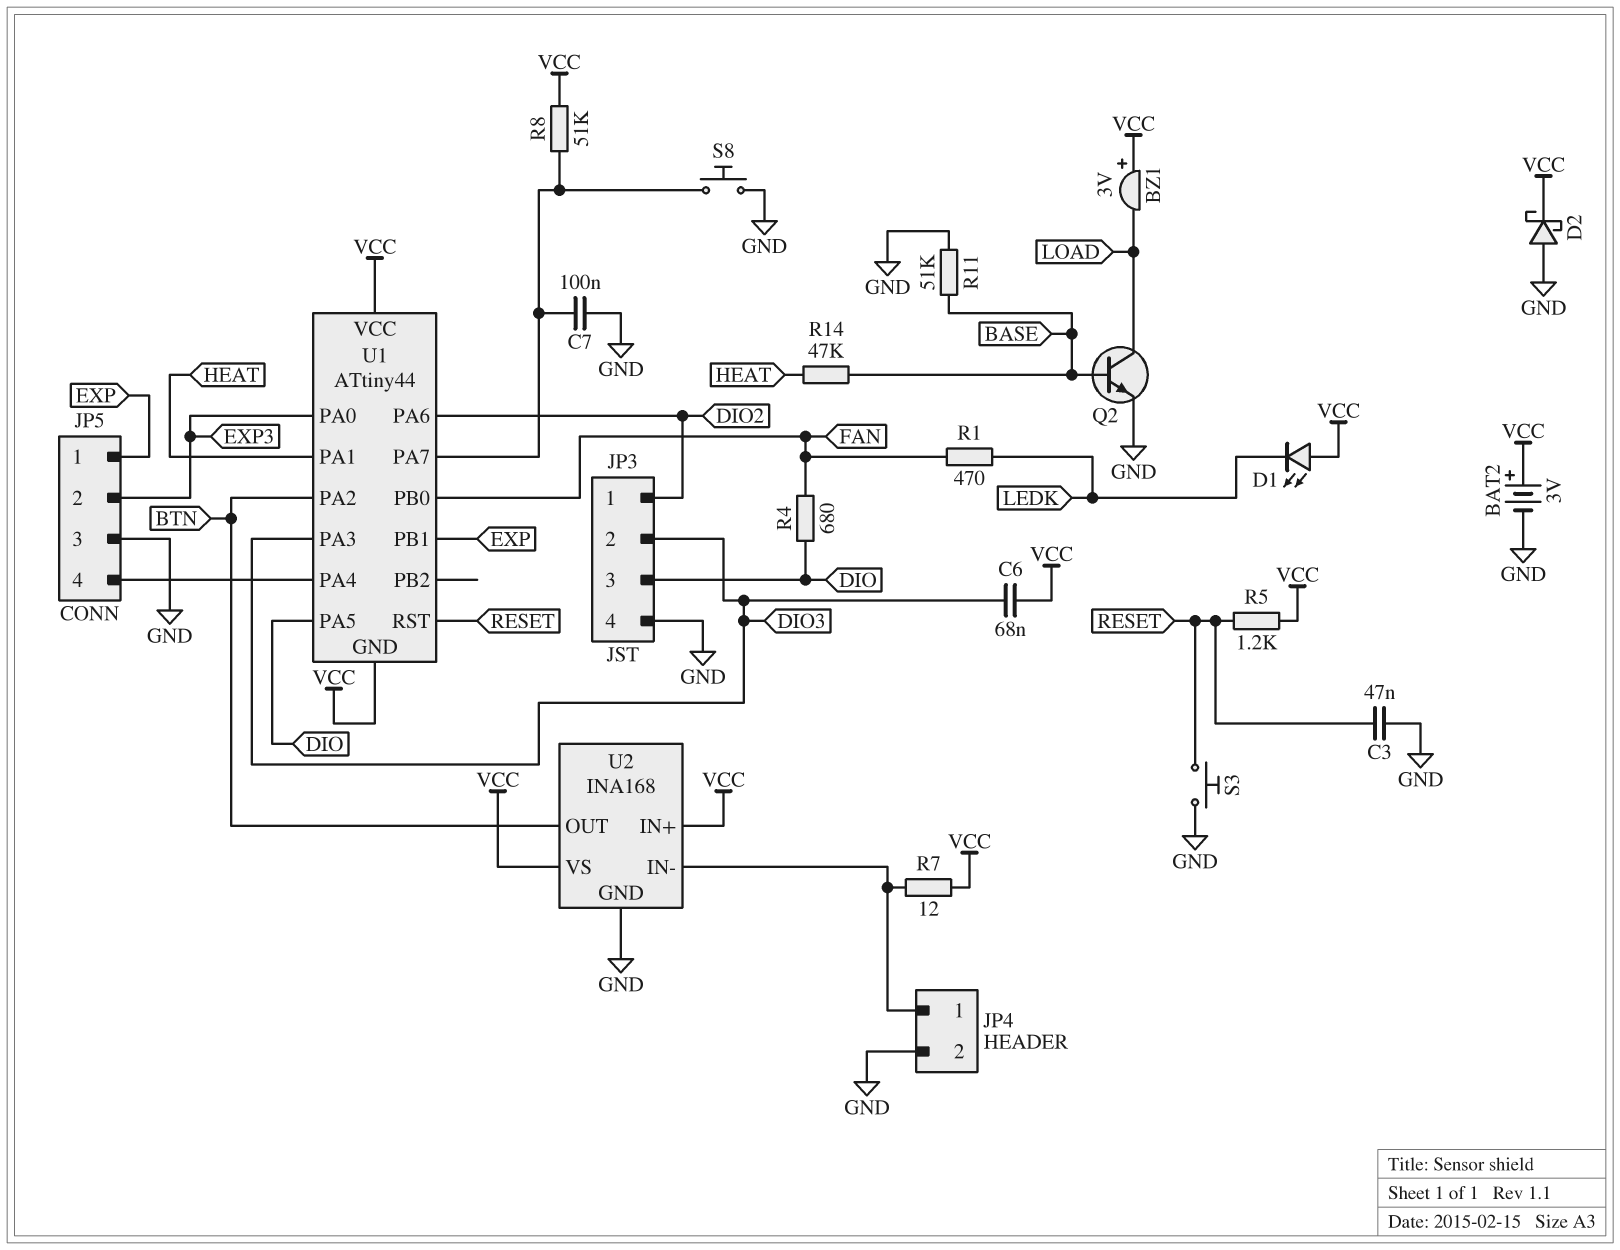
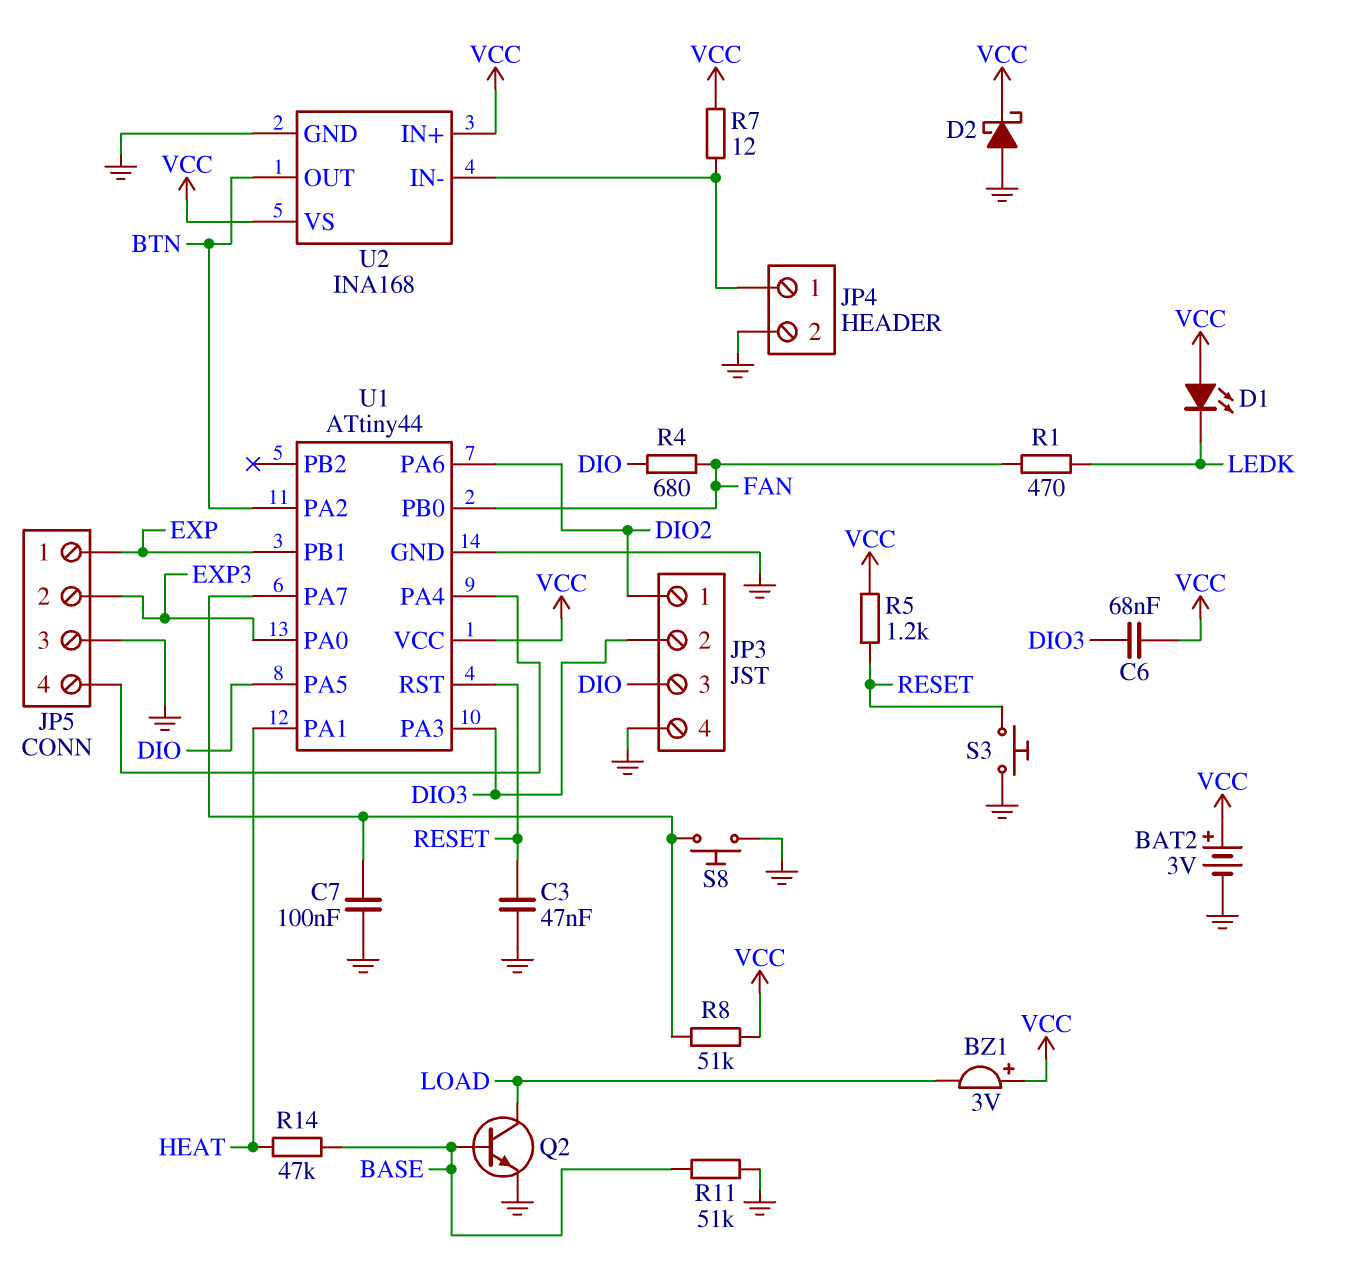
U1 pin GND: VCC -> GND

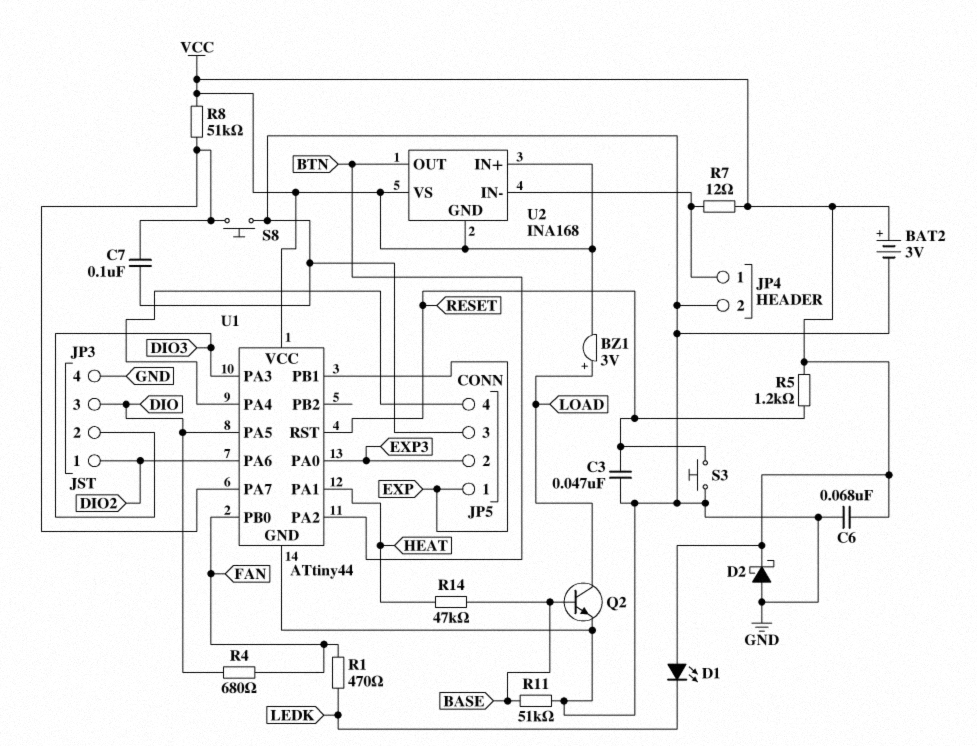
BZ1: buzzer 3V (plus VCC, minus LOAD) -> buzzer 3V (plus LOAD, minus VCC)
C6: 68nF (DIO3, VCC) -> 68nF (GND, VCC)
U2 pin GND: GND -> VCC

